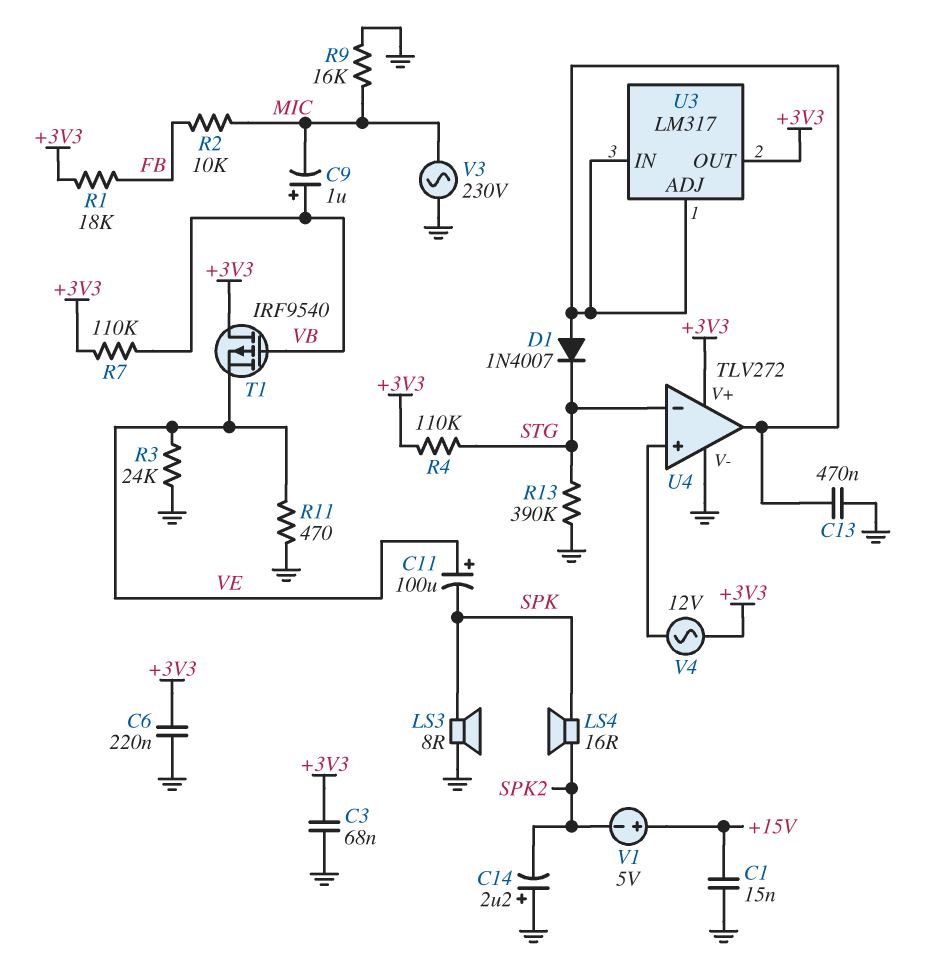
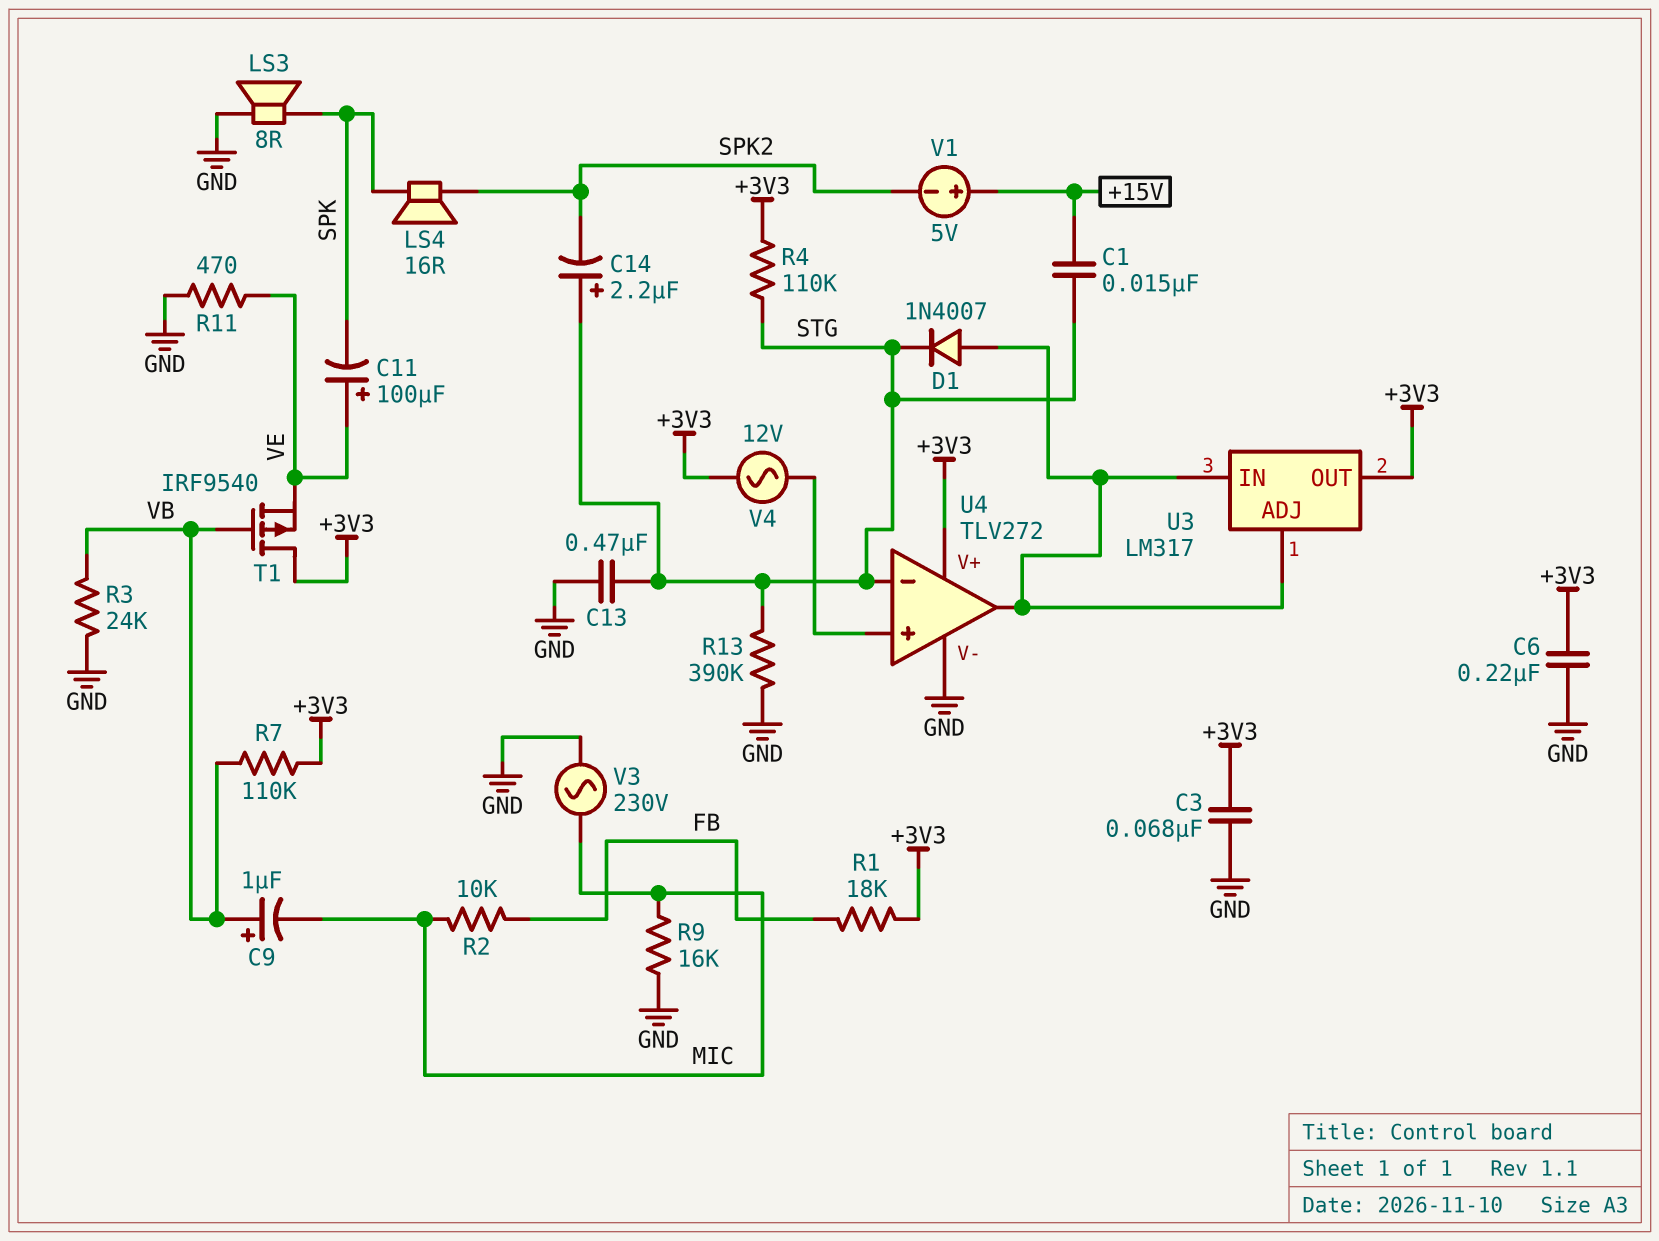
C1: 15nF (+15V, GND) -> 15nF (+15V, STG)
C13: 470nF (GND, U3/ADJ) -> 470nF (GND, STG)
C14: 2.2uF (plus GND, minus SPK2) -> 2.2uF (plus STG, minus SPK2)
R3: 24k (GND, VE) -> 24k (GND, VB)

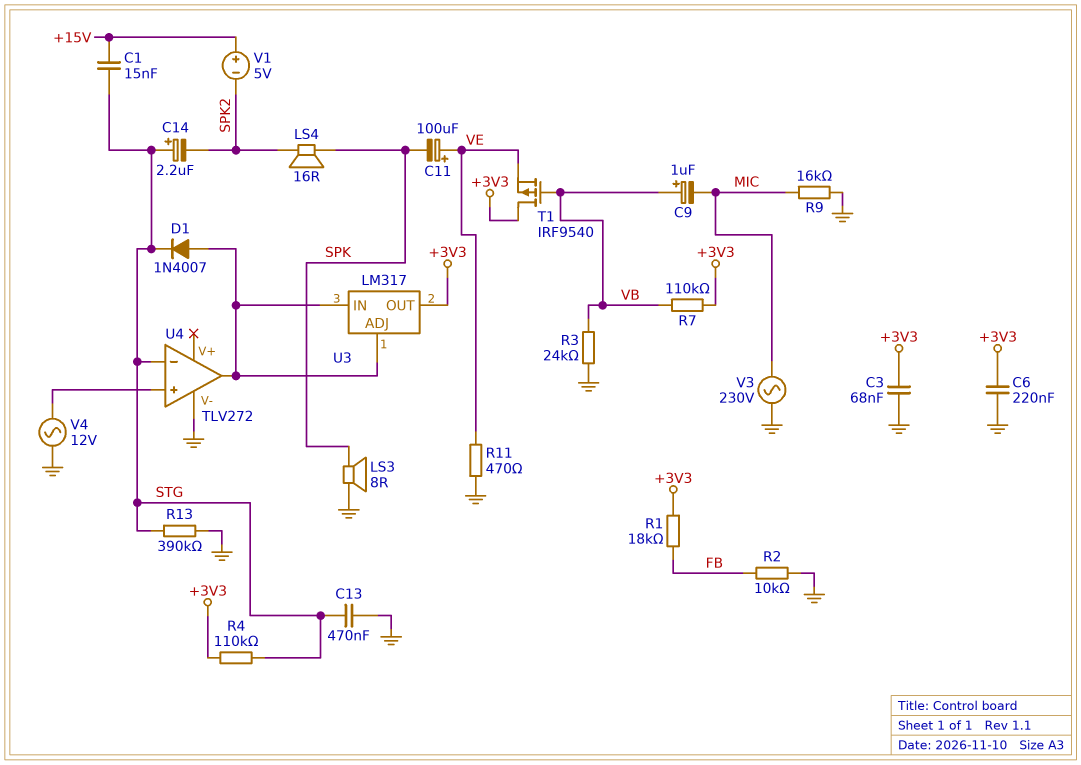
R2: 10k (FB, MIC) -> 10k (FB, GND)
U4 pin V+: +3V3 -> none
V4: AC 12V (+3V3, U4/in+) -> AC 12V (GND, U4/in+)

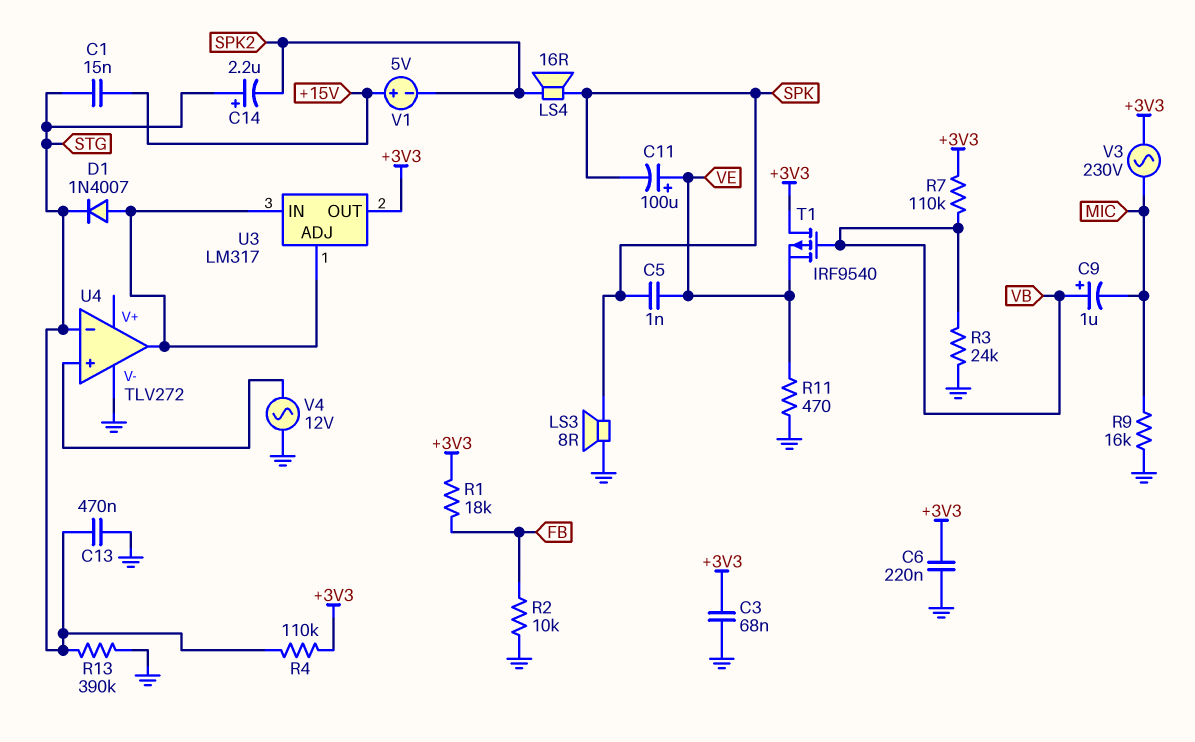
C5: none -> 1nF (SPK, VE)
V3: AC 230V (GND, MIC) -> AC 230V (+3V3, MIC)

